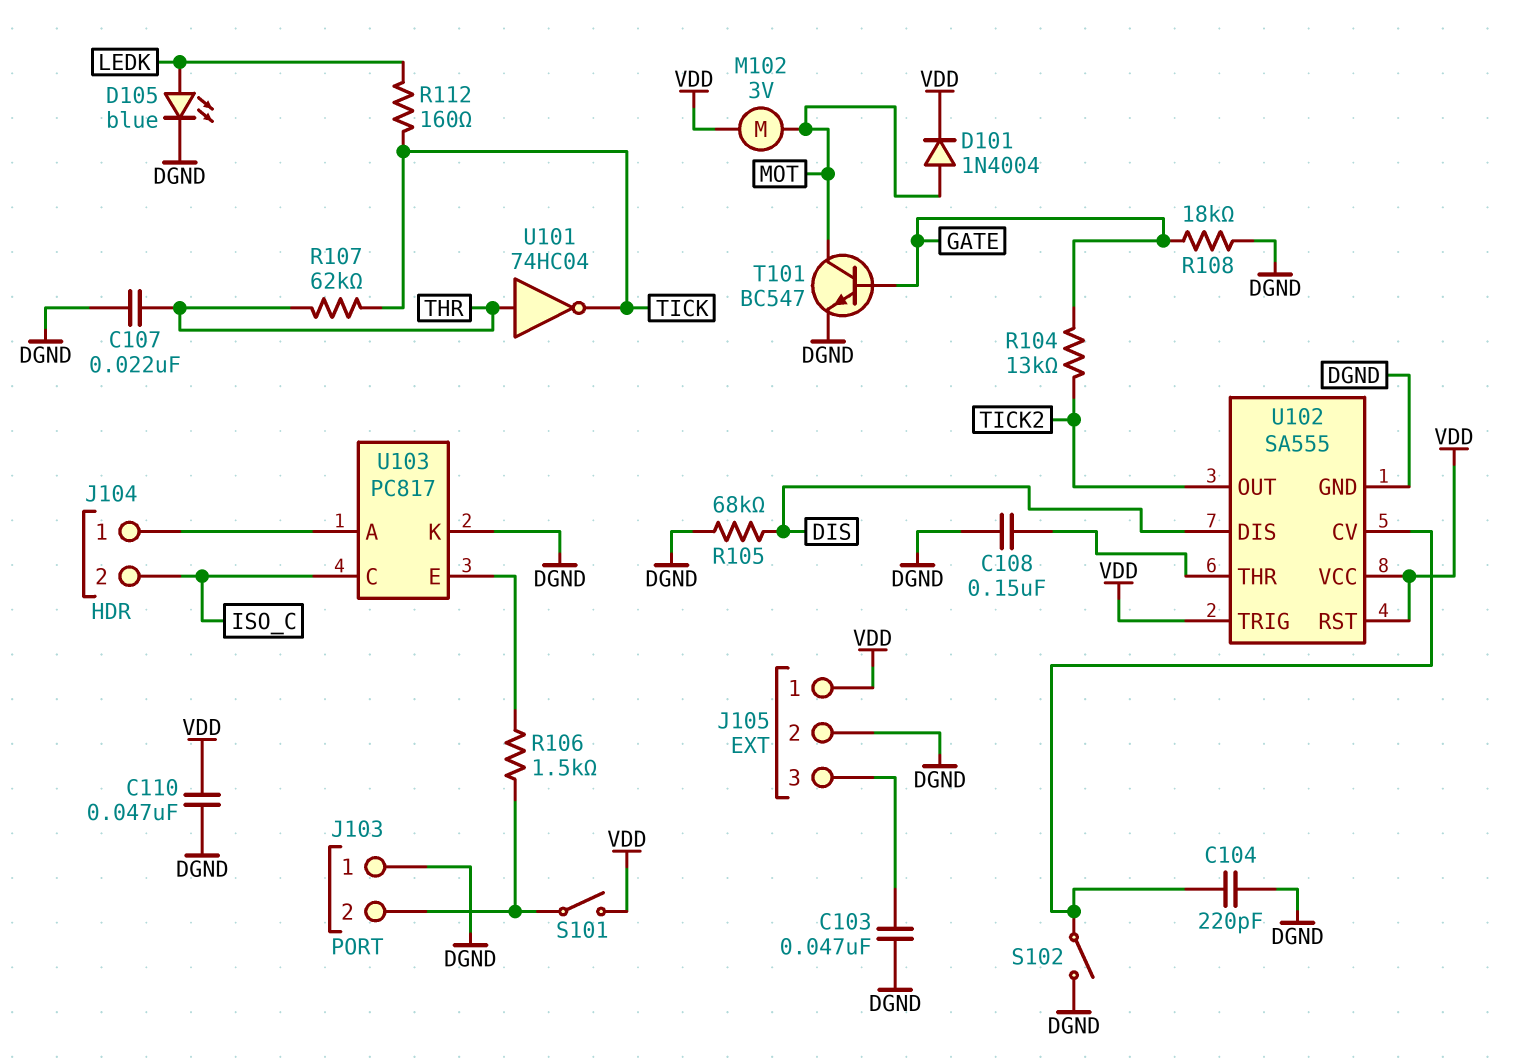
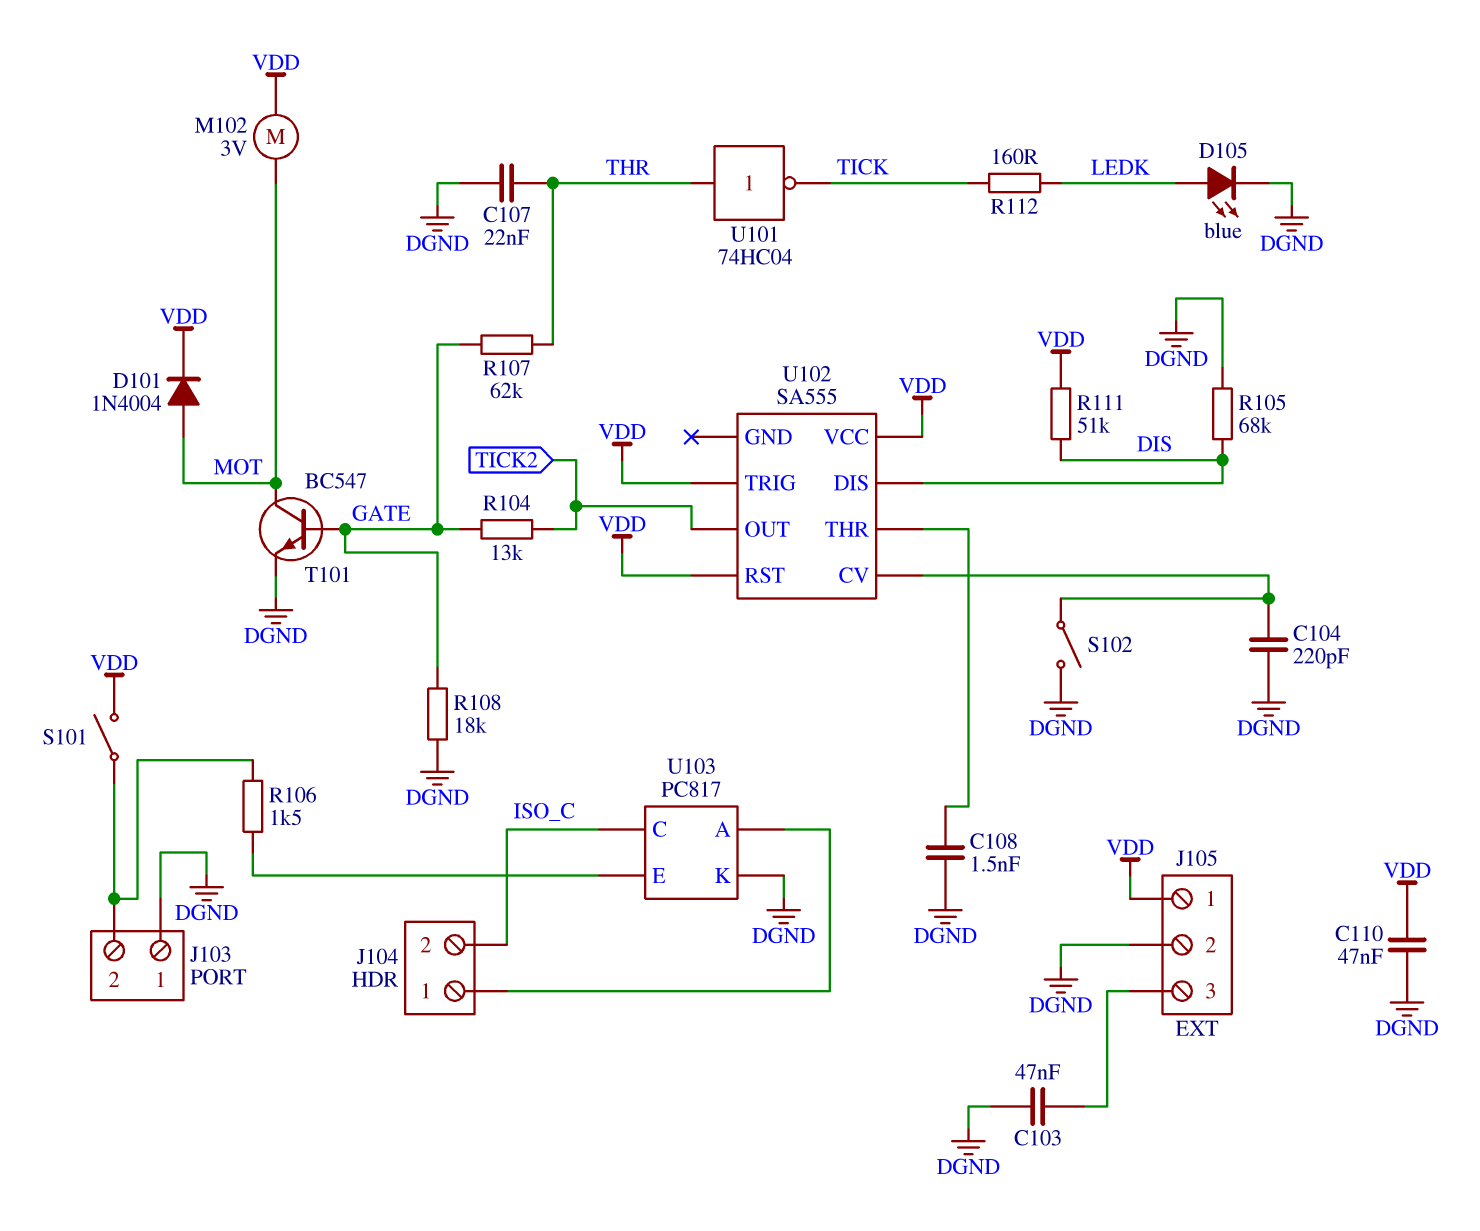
C108: 150nF (DGND, U102/THR) -> 1.5nF (DGND, U102/THR)
R107: 62k (THR, TICK) -> 62k (GATE, THR)
R111: none -> 51k (DIS, VDD)
U102 pin GND: DGND -> none

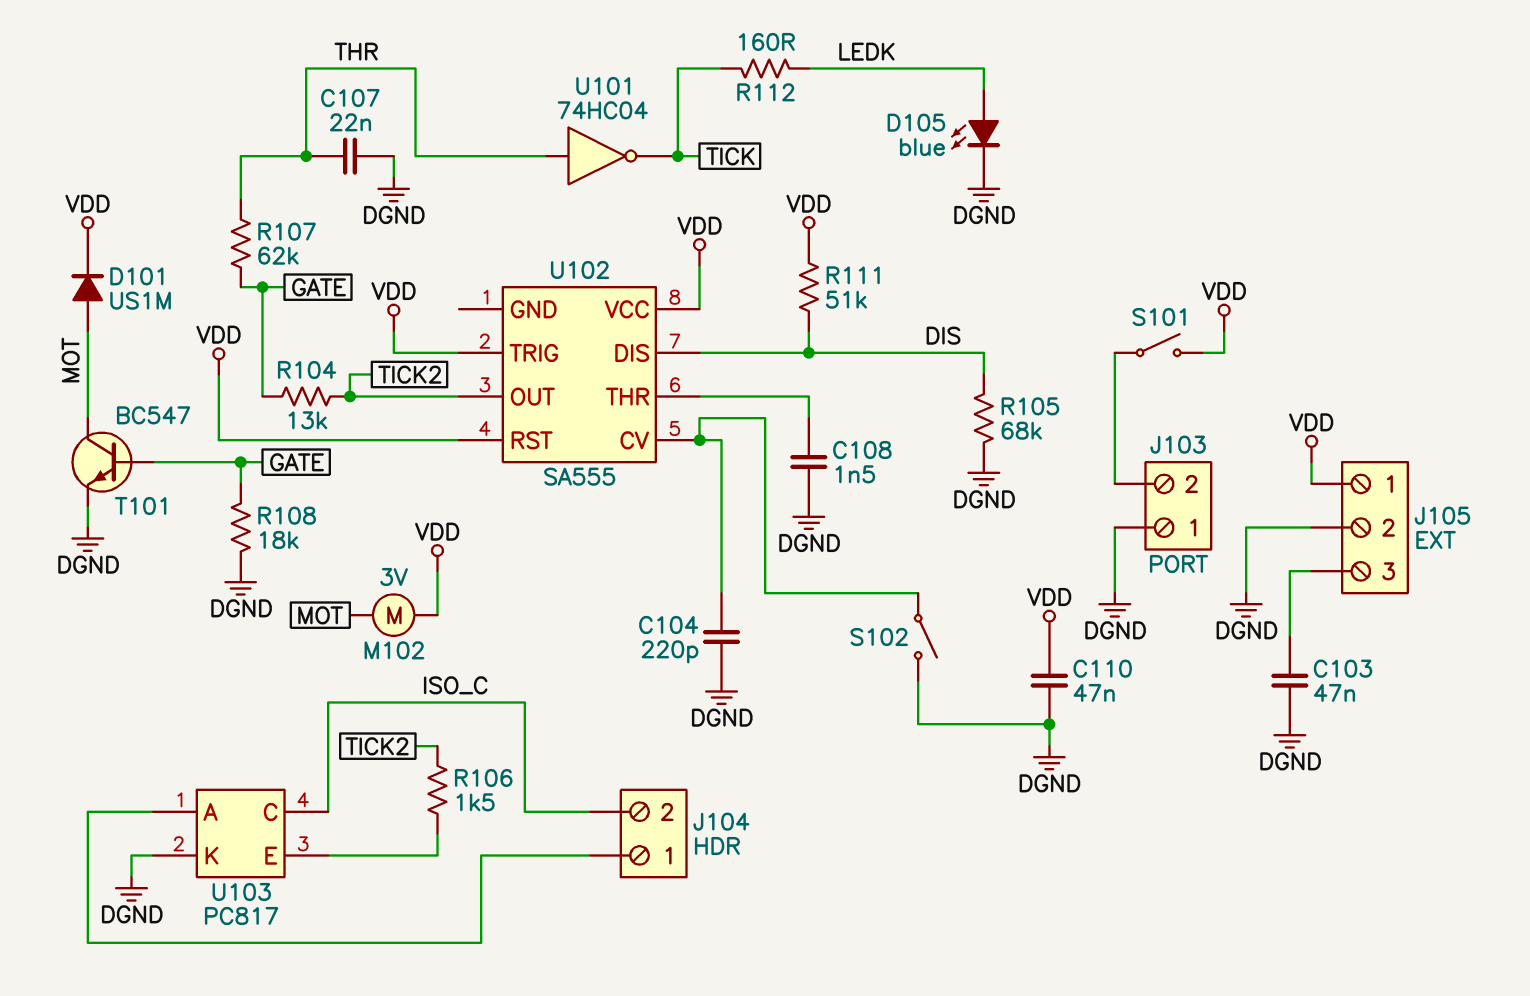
D101: diode 1N4004 (A MOT, K VDD) -> diode US1M (A MOT, K VDD)
R106: 1.5k (J103/2, U103/E) -> 1.5k (TICK2, U103/E)

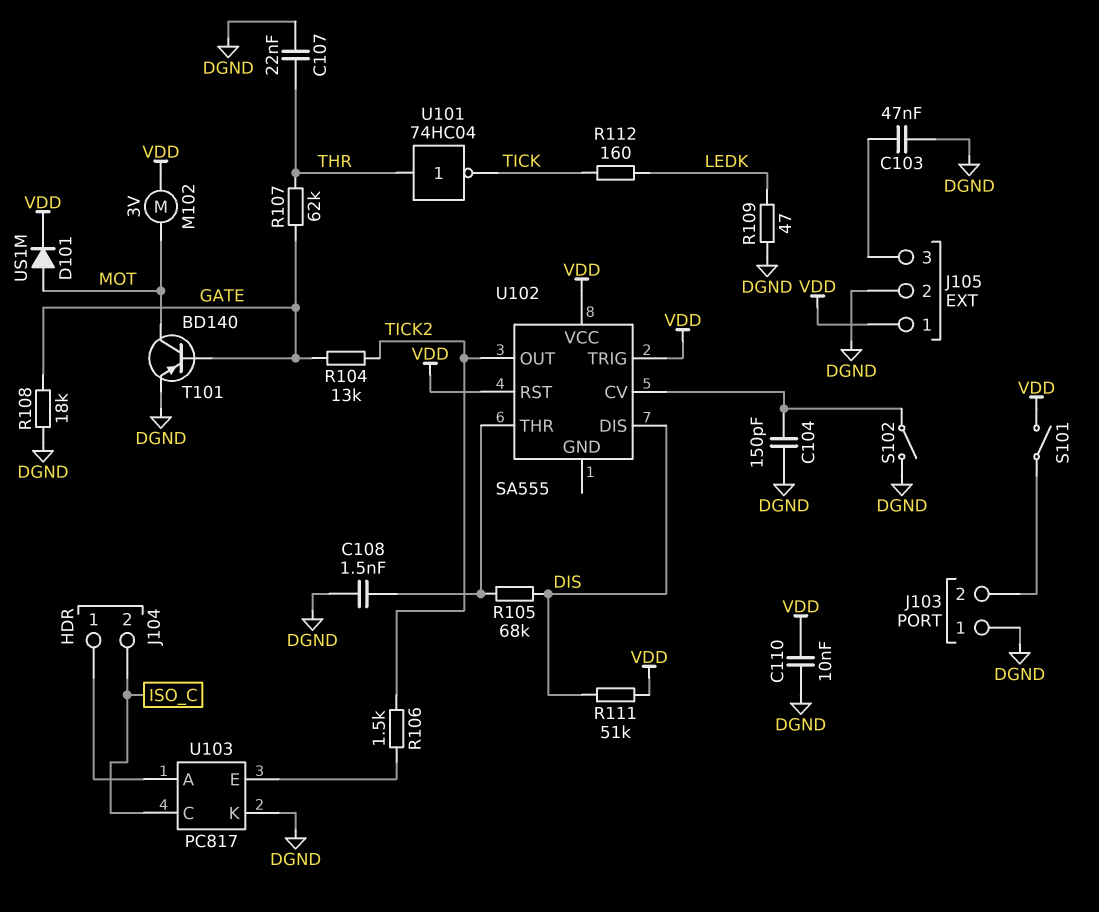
C104: 220pF (DGND, U102/CV) -> 150pF (DGND, U102/CV)
C110: 47nF (DGND, VDD) -> 10nF (DGND, VDD)
D105: LED blue (A LEDK, K DGND) -> none
R105: 68k (DGND, DIS) -> 68k (DIS, U102/THR)
R109: none -> 47 (DGND, LEDK)
T101: NPN BC547 (B GATE, C MOT, E DGND) -> PNP BD140 (B GATE, C MOT, E DGND)

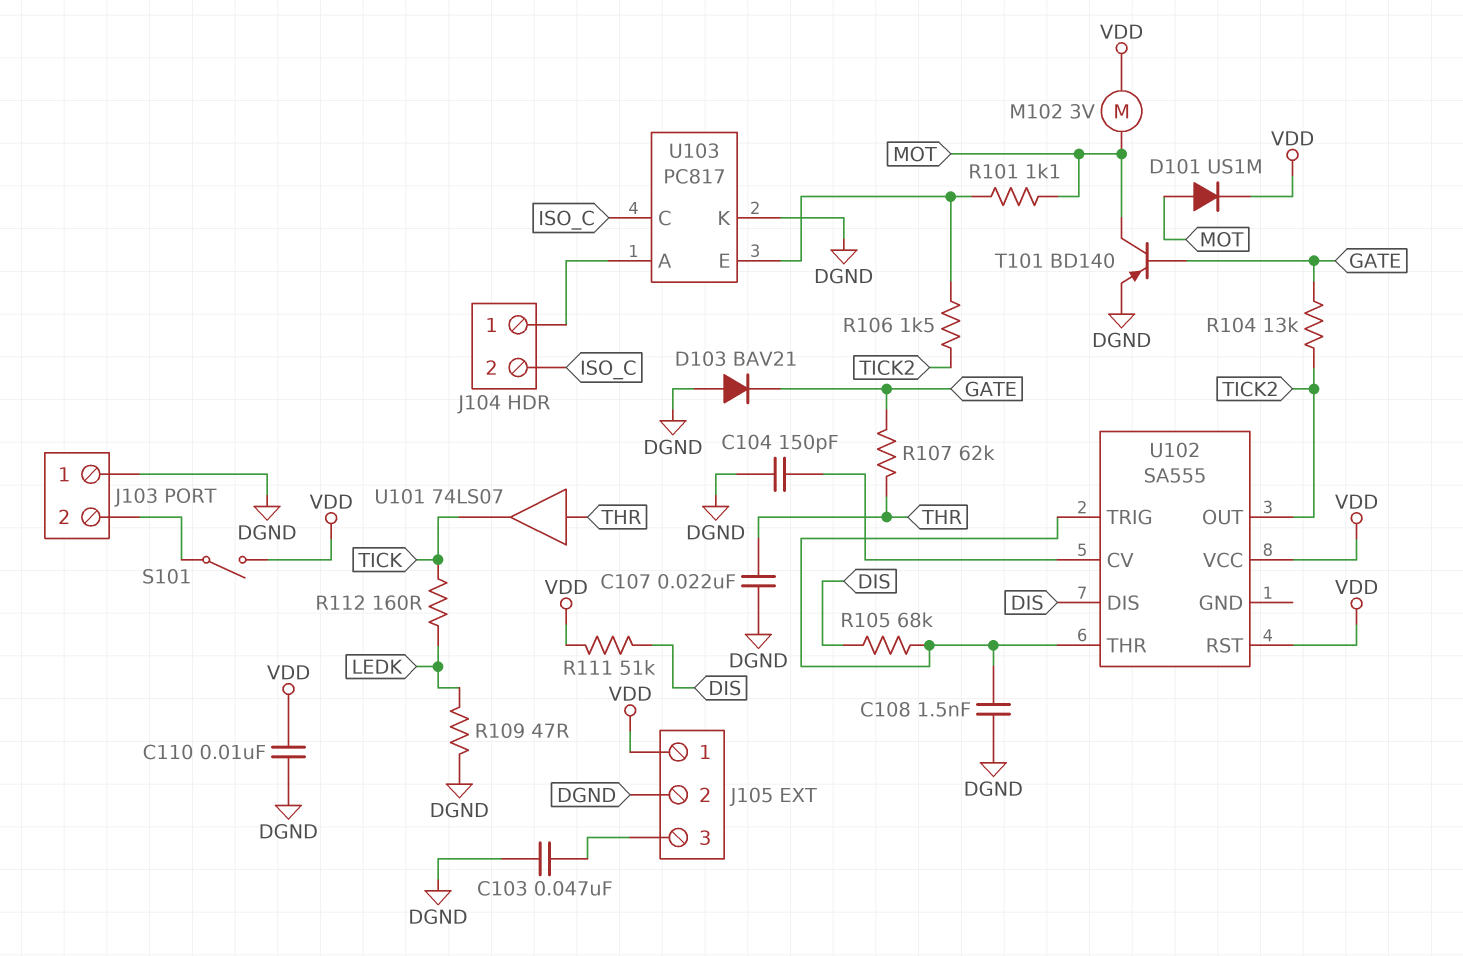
D103: none -> diode BAV21 (A DGND, K GATE)
R101: none -> 1.1k (MOT, U103/E)
R108: 18k (DGND, GATE) -> none
S102: switch (DGND, U102/CV) -> none
U101: NOT 74HC04 (in THR, out TICK) -> buffer 74LS07 (in THR, out TICK)
U102 pin TRIG: VDD -> U102/THR

